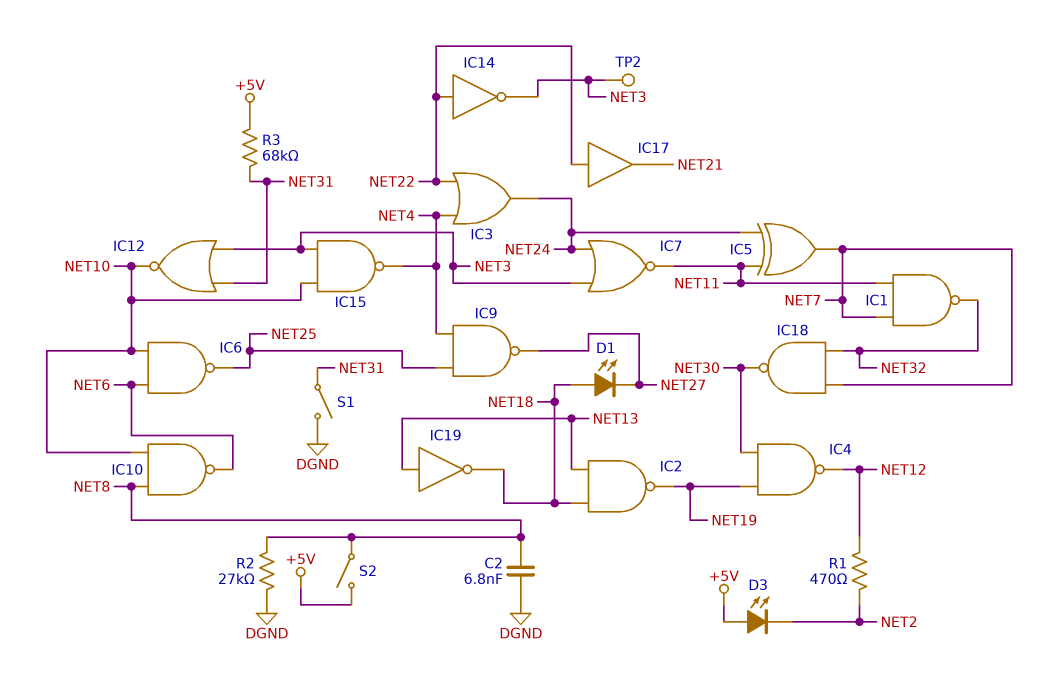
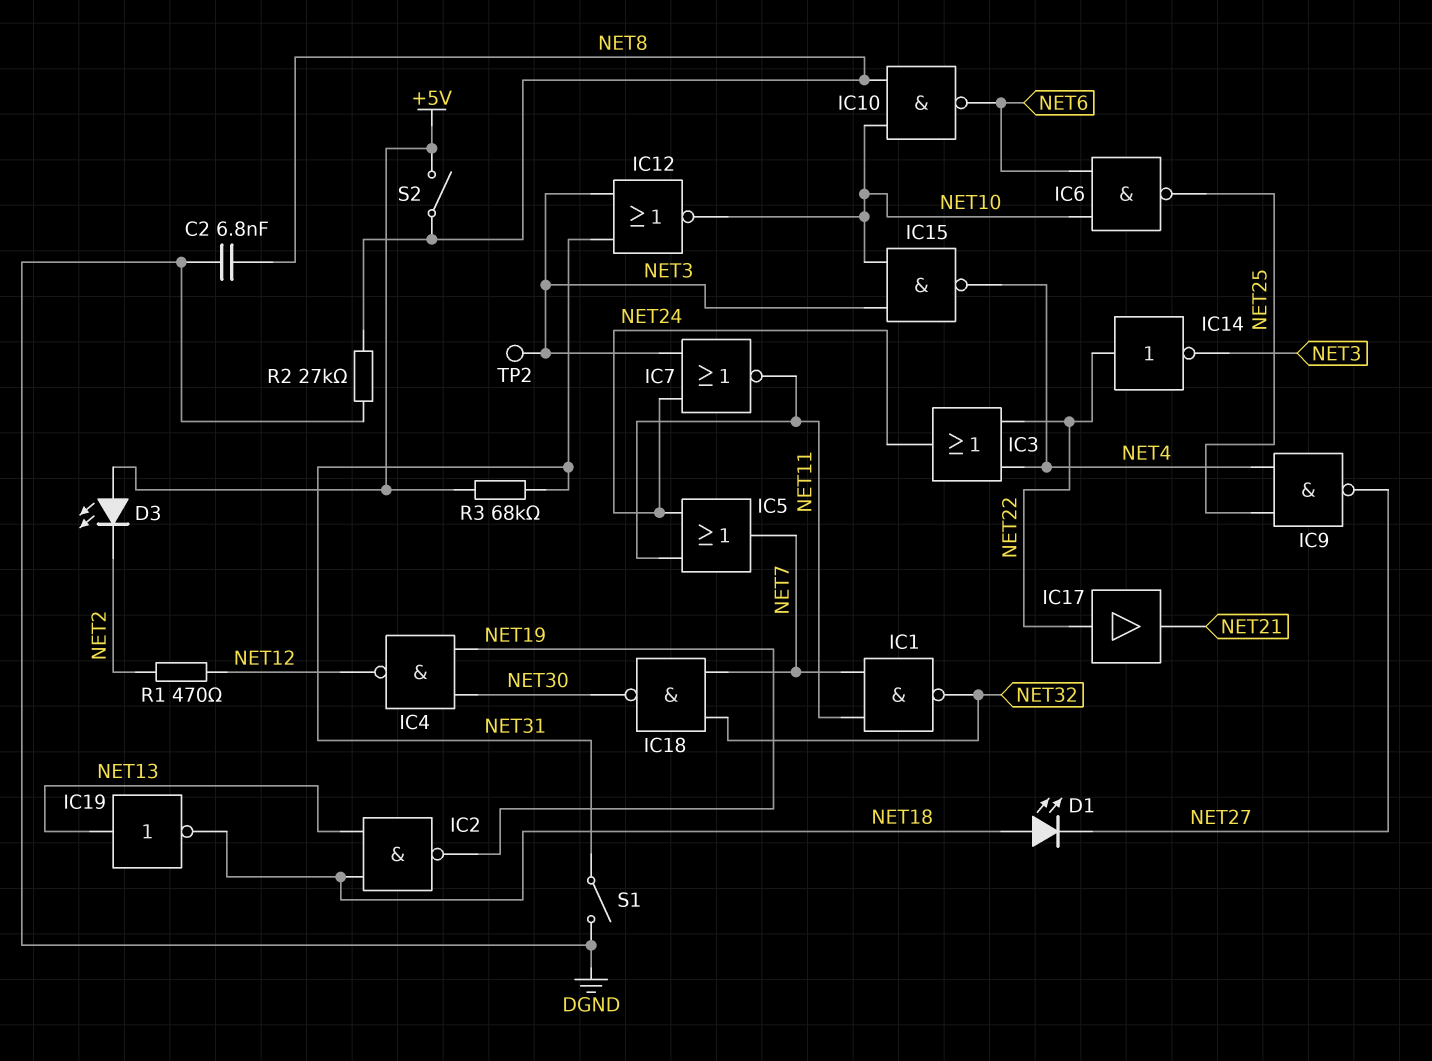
IC5: XOR (in NET11, in NET24, out NET7) -> OR (in NET11, in NET24, out NET7)

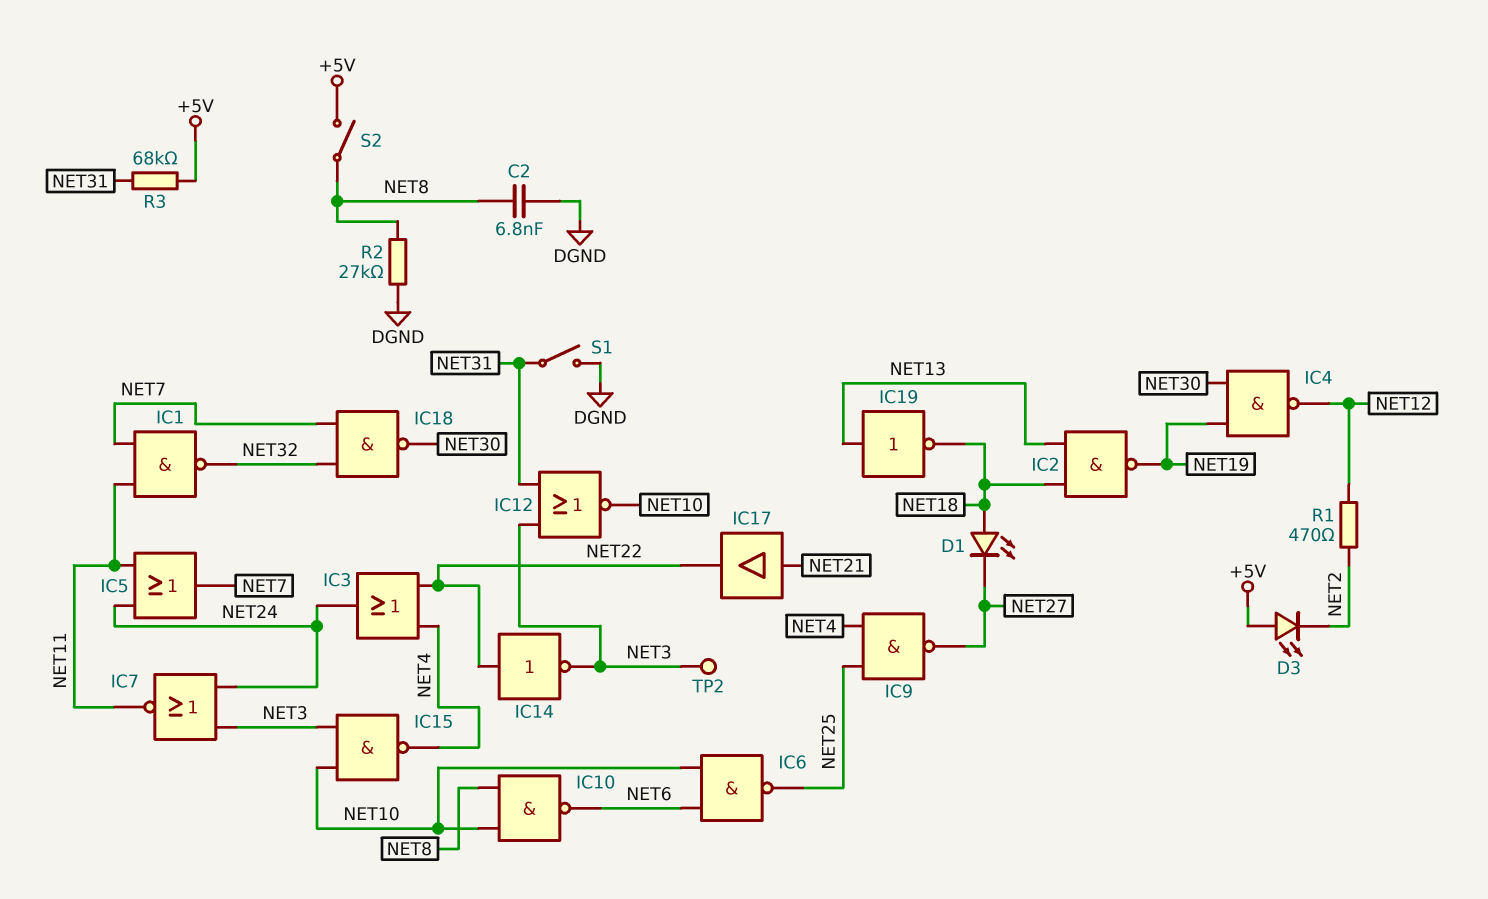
IC17: buffer (in NET22, out NET21) -> buffer (in NET21, out NET22)

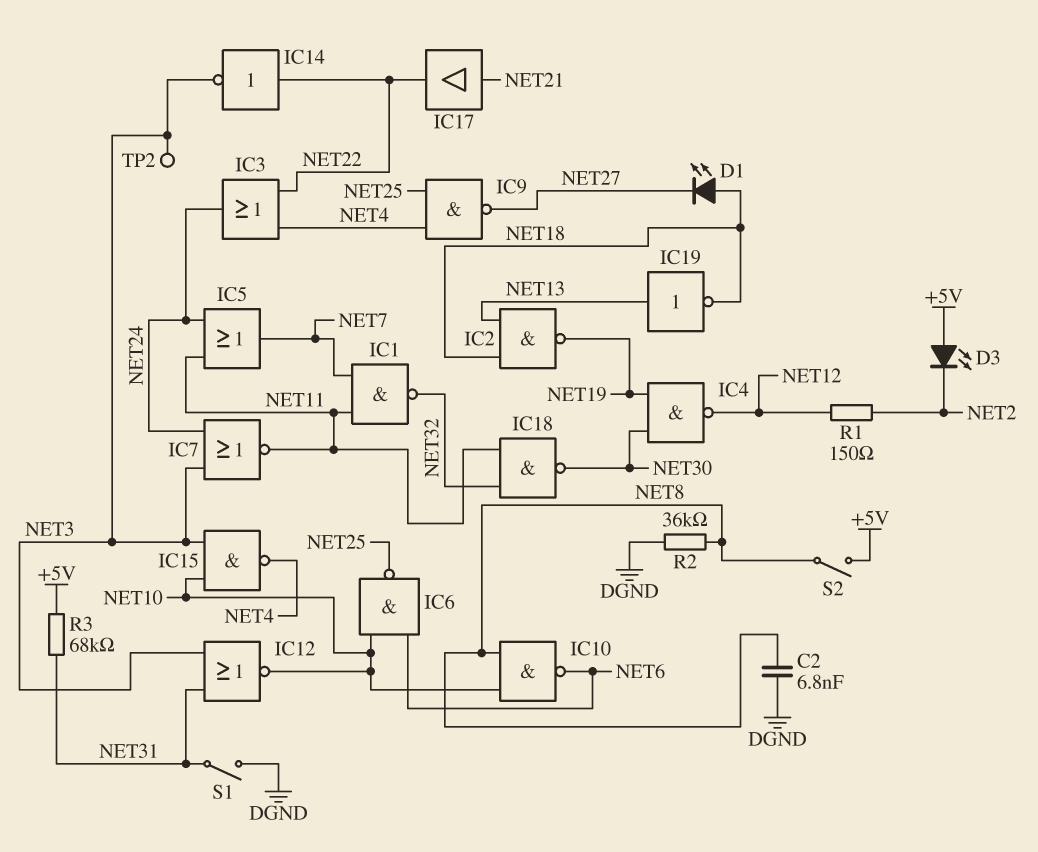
IC18: NAND (in NET7, in NET32, out NET30) -> NAND (in NET11, in NET32, out NET30)
R1: 470 (NET2, NET12) -> 150 (NET2, NET12)
R2: 27k (DGND, NET8) -> 36k (DGND, NET8)

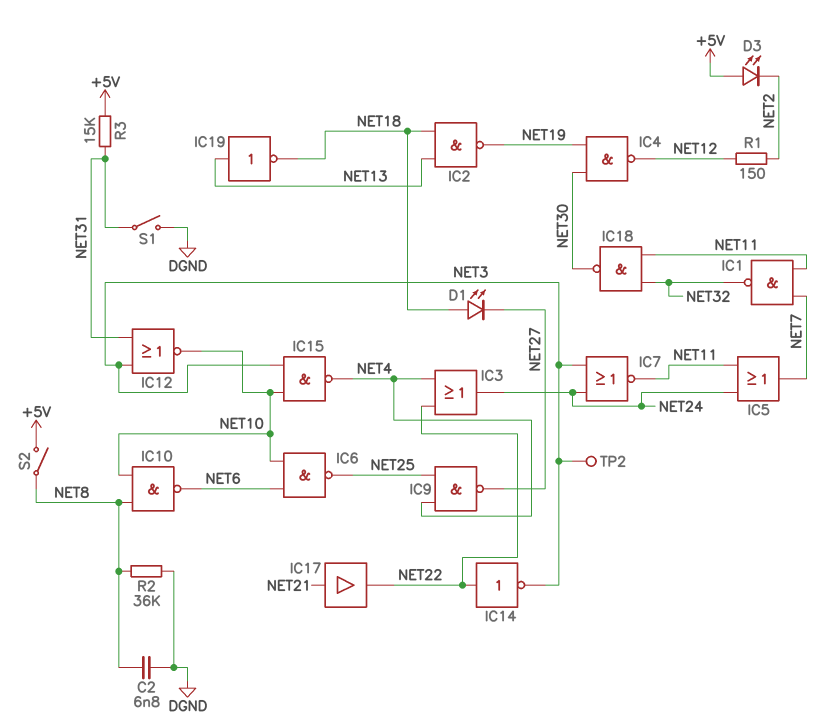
R3: 68k (+5V, NET31) -> 15k (+5V, NET31)

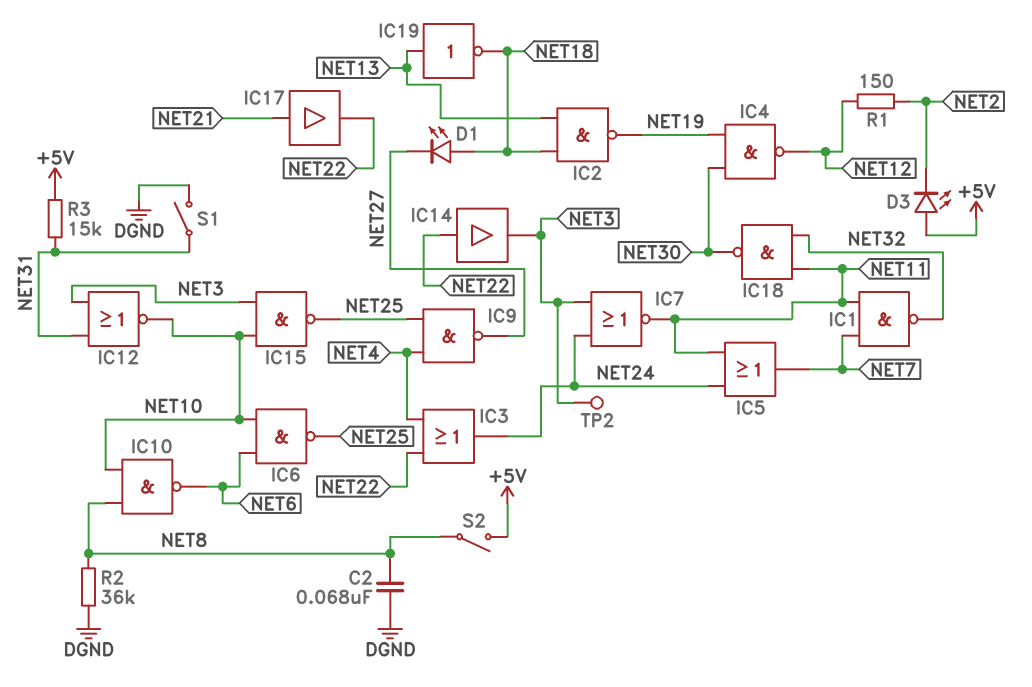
C2: 6.8nF (DGND, NET8) -> 68nF (DGND, NET8)
IC14: NOT (in NET22, out NET3) -> buffer (in NET22, out NET3)
IC15: NAND (in NET3, in NET10, out NET4) -> NAND (in NET3, in NET10, out NET25)

